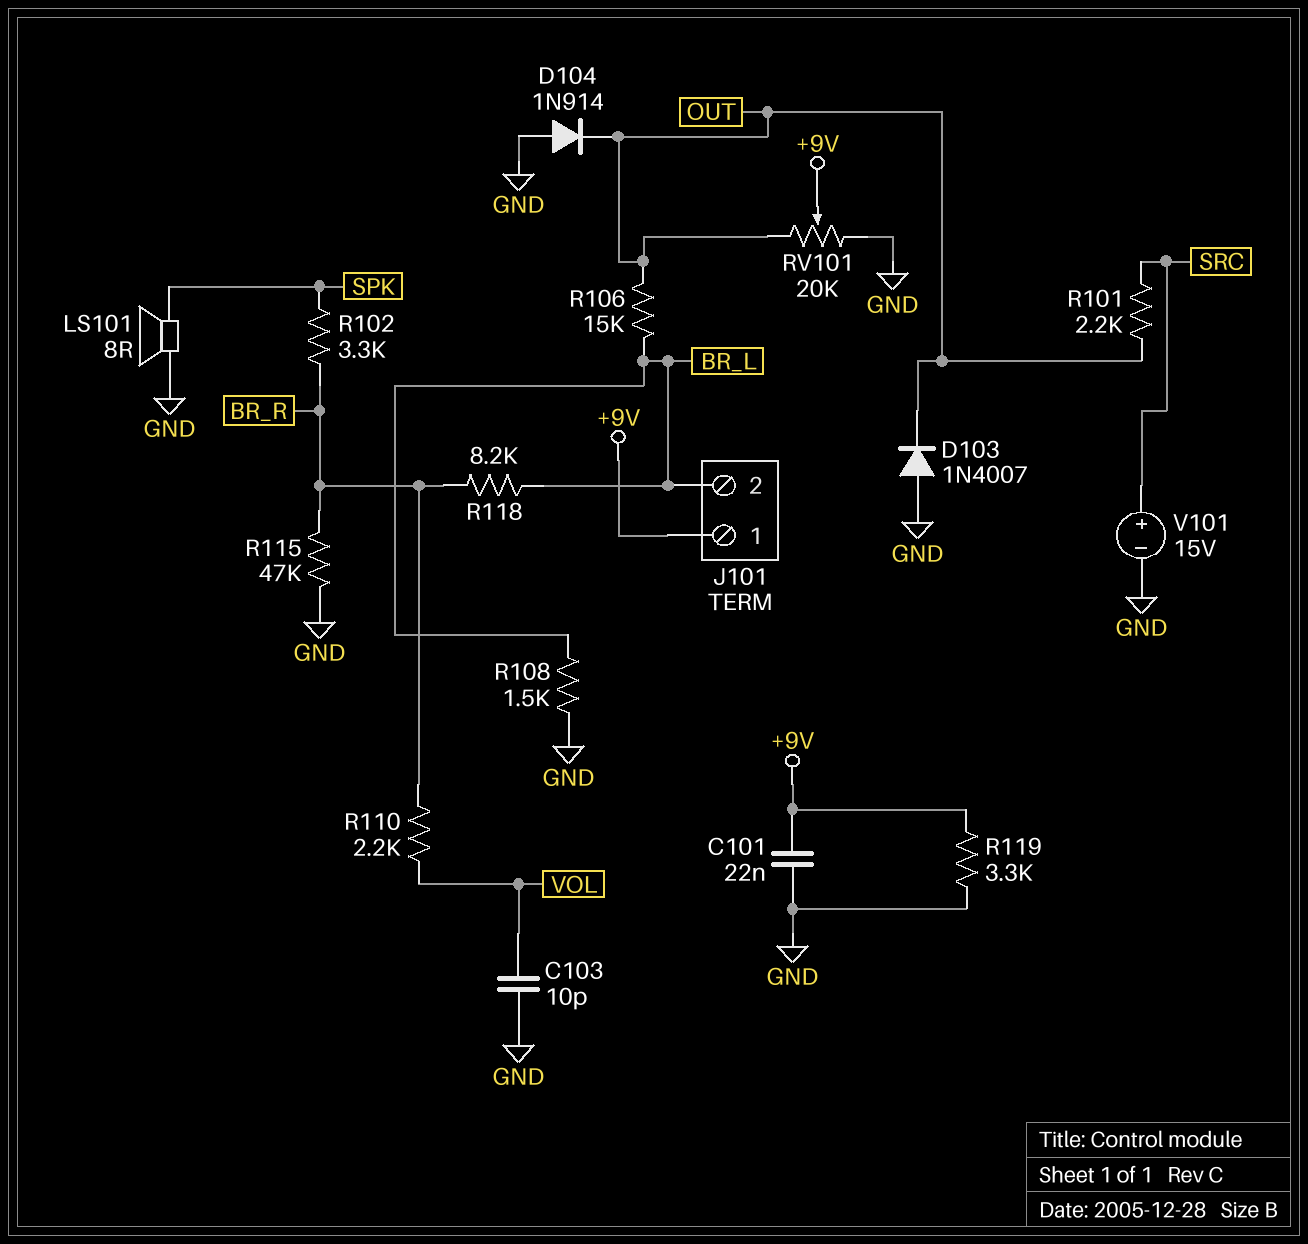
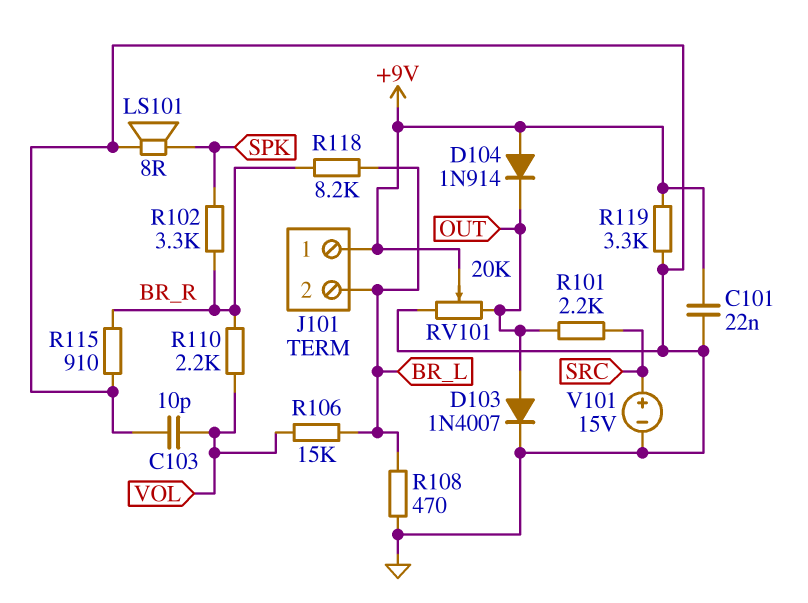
D103: diode 1N4007 (A GND, K OUT) -> diode 1N4007 (A OUT, K GND)
D104: diode 1N914 (A GND, K OUT) -> diode 1N914 (A +9V, K OUT)
R106: 15k (BR_L, OUT) -> 15k (BR_L, VOL)
R108: 1.5k (BR_L, GND) -> 470 (BR_L, GND)
R115: 47k (BR_R, GND) -> 910 (BR_R, GND)

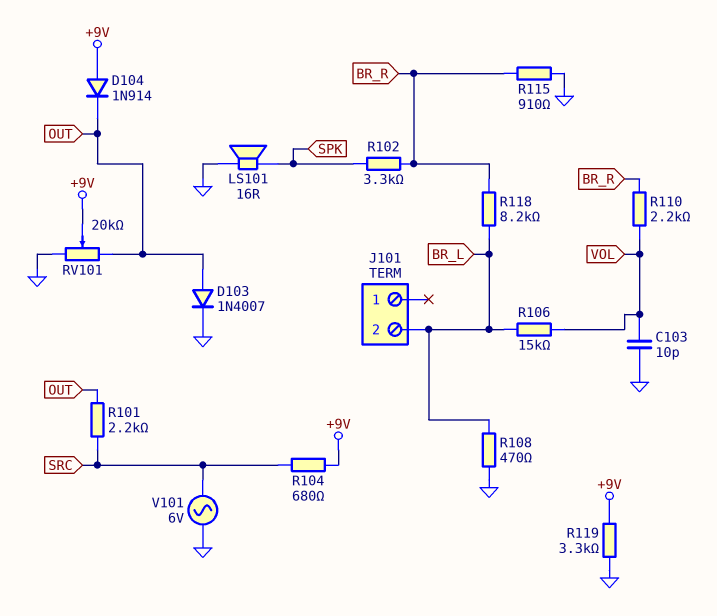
C101: 22nF (+9V, GND) -> none
J101 pin 1: +9V -> none
LS101: speaker 8R (GND, SPK) -> speaker 16R (GND, SPK)
R104: none -> 680 (+9V, SRC)
V101: 15V (plus SRC, minus GND) -> AC 6V (GND, SRC)

